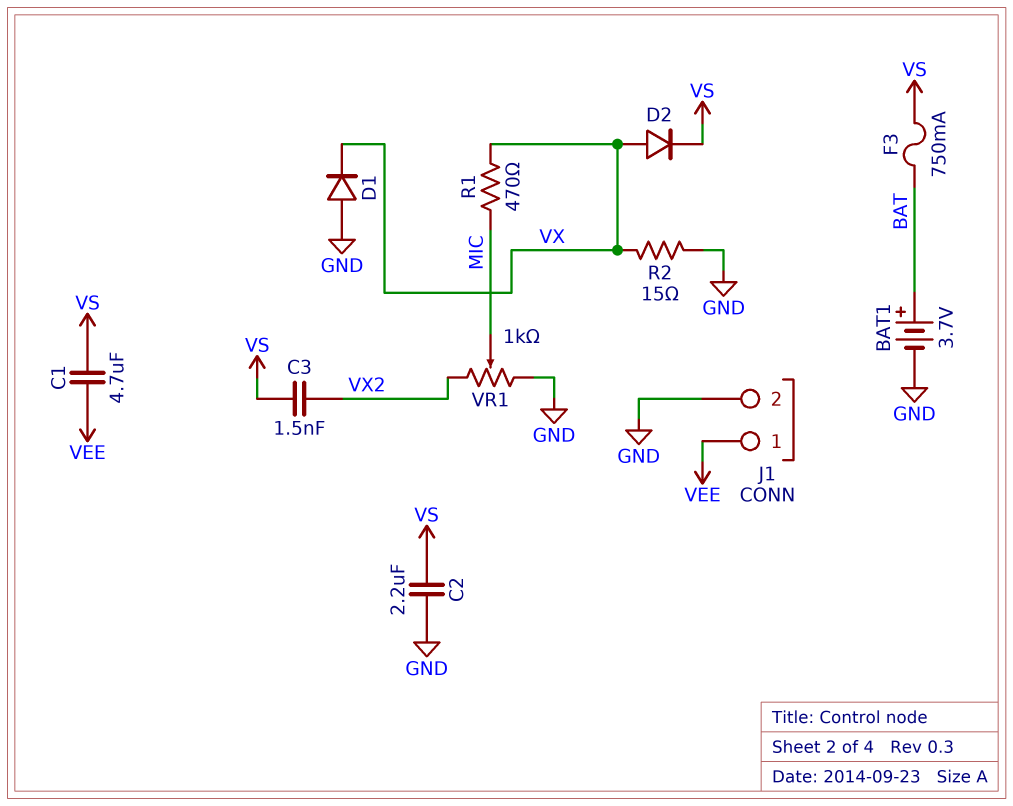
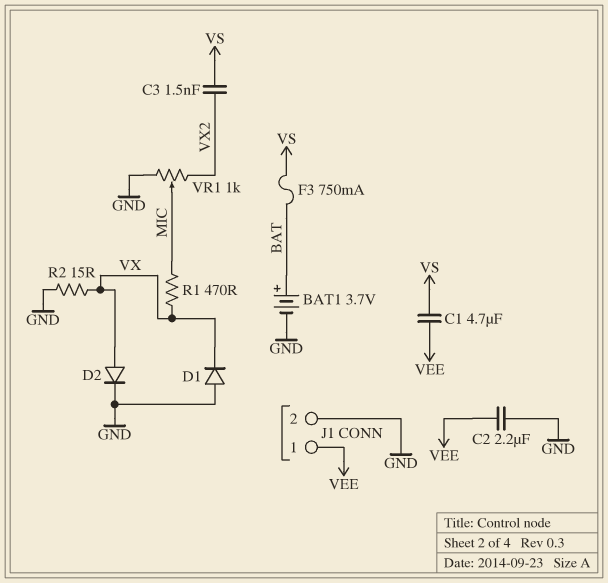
C2: 2.2uF (GND, VS) -> 2.2uF (GND, VEE)
D2: diode (A VX, K VS) -> diode (A VX, K GND)

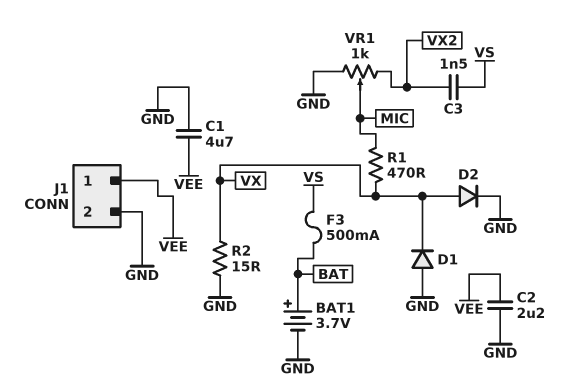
C1: 4.7uF (VEE, VS) -> 4.7uF (GND, VEE)
F3: 750mA (BAT, VS) -> 500mA (BAT, VS)

